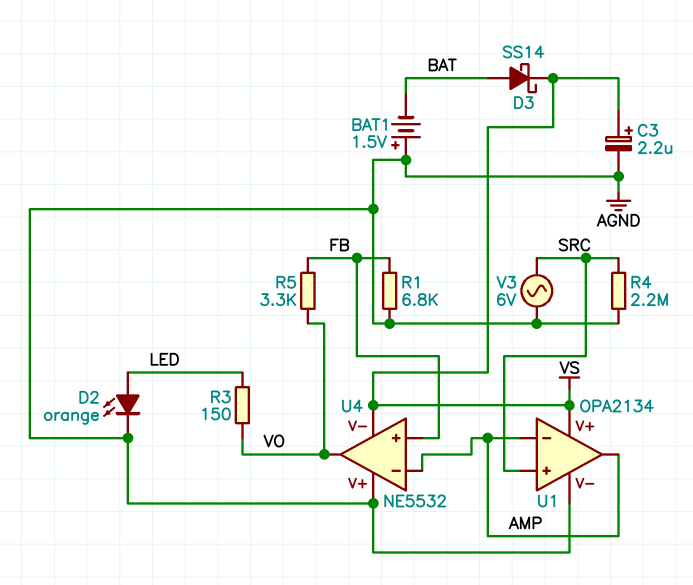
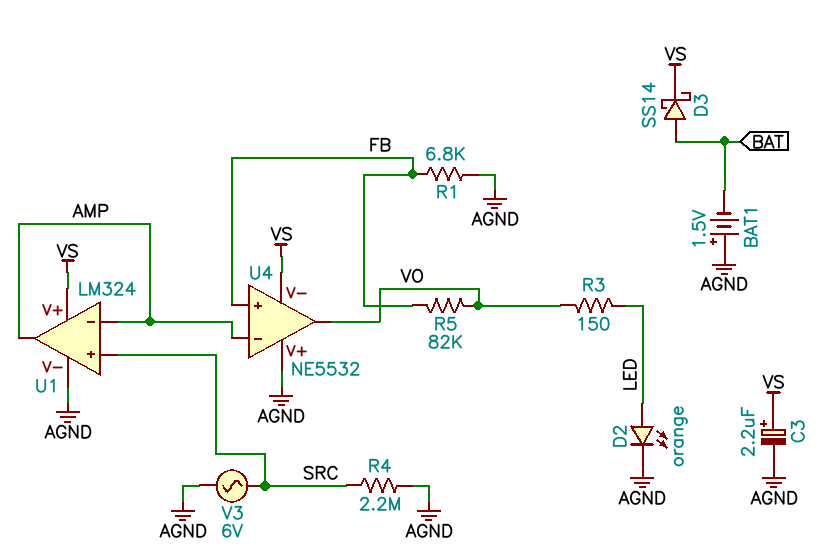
R5: 3.3k (FB, VO) -> 82k (FB, VO)
U1: OPA2134 -> LM324

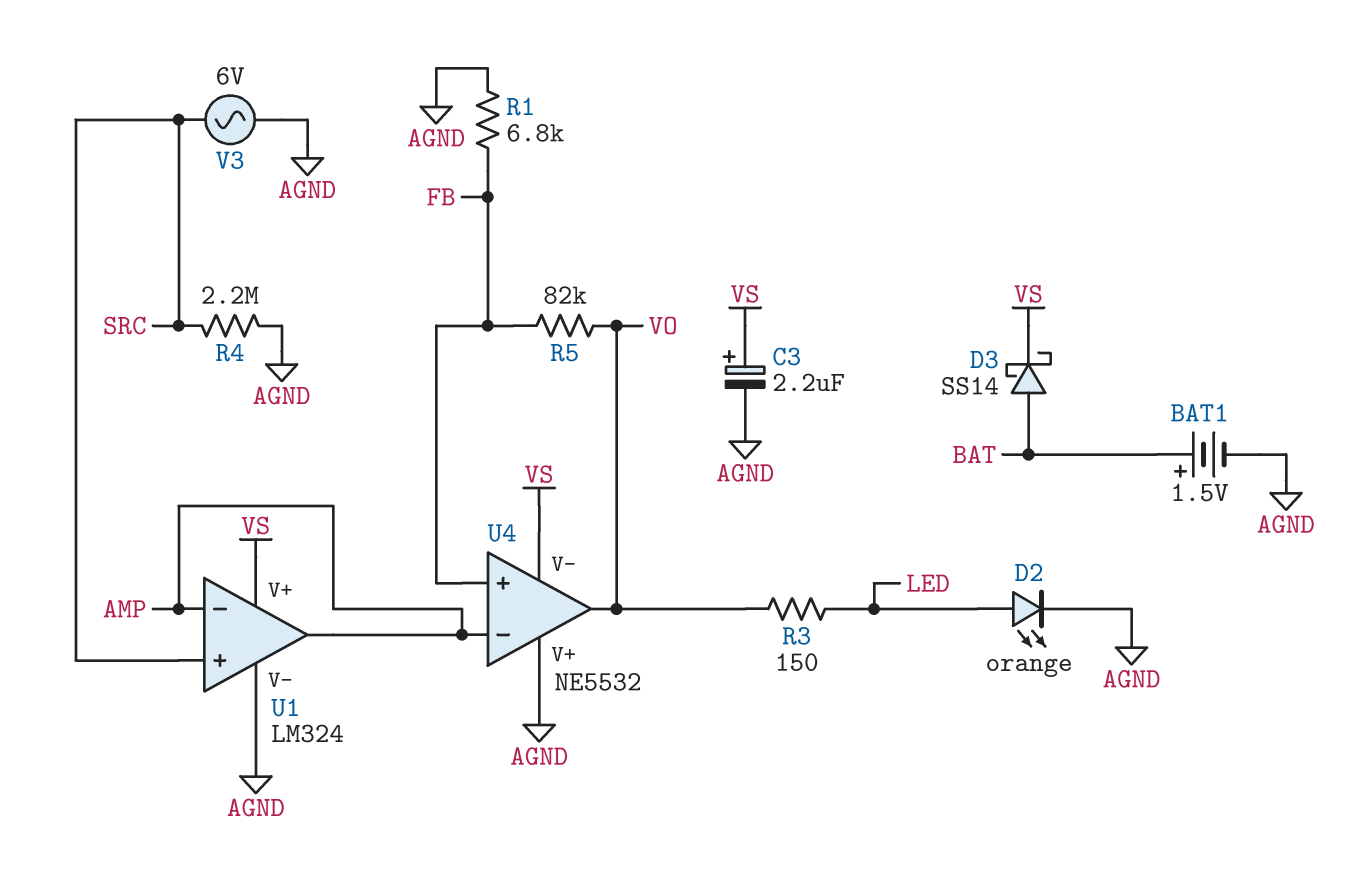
BAT1: 1.5V (plus AGND, minus BAT) -> 1.5V (plus BAT, minus AGND)

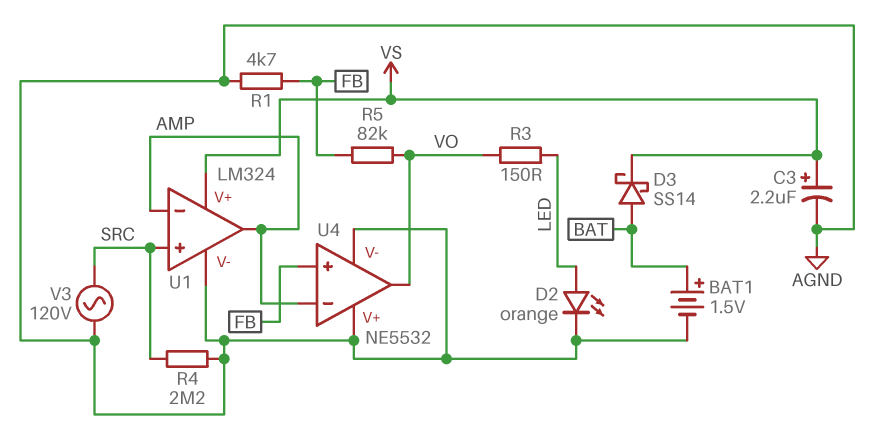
R1: 6.8k (AGND, FB) -> 4.7k (AGND, FB)
U4 pin V-: VS -> AGND
V3: AC 6V (AGND, SRC) -> AC 120V (AGND, SRC)

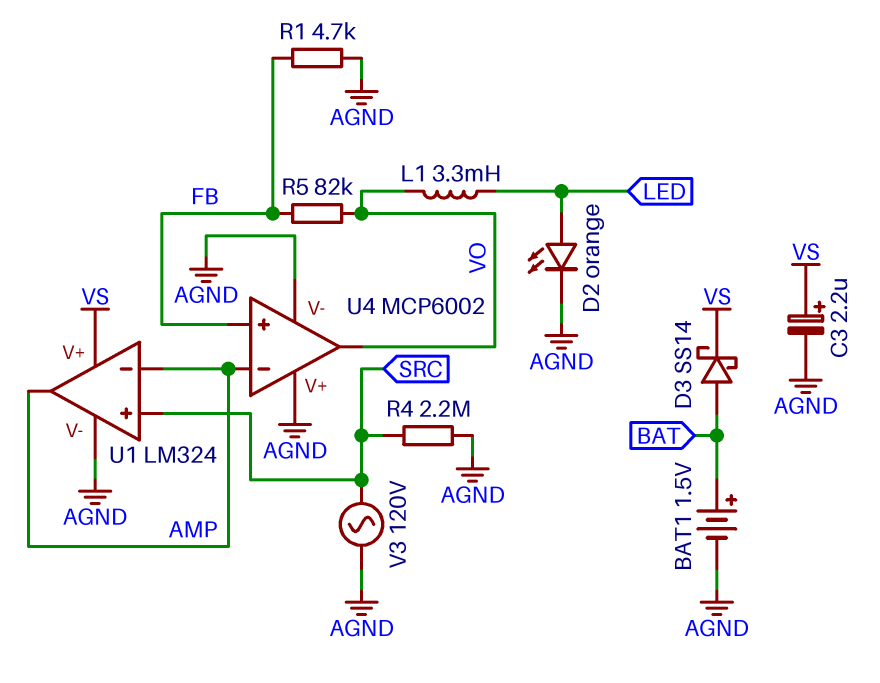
L1: none -> 3.3mH (LED, VO)
R3: 150 (LED, VO) -> none
U4: NE5532 -> MCP6002

